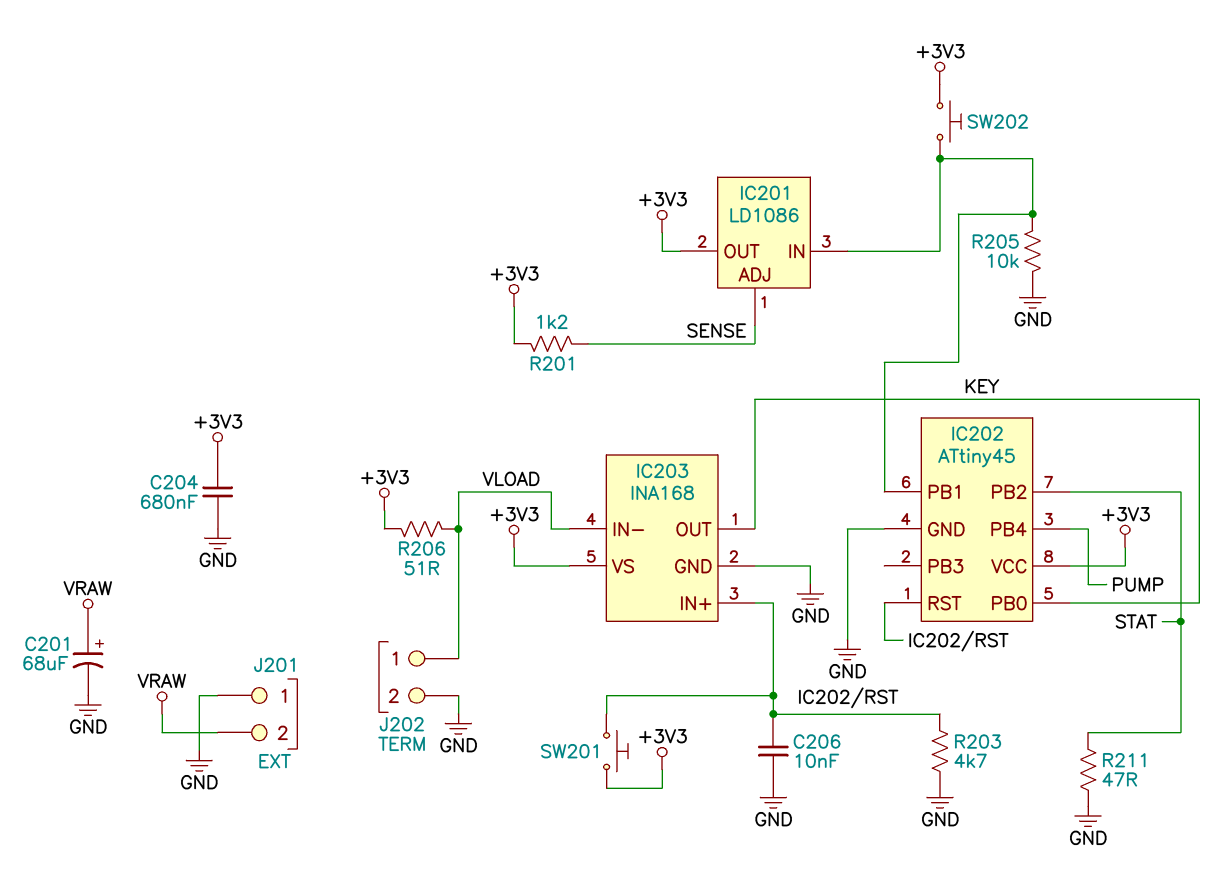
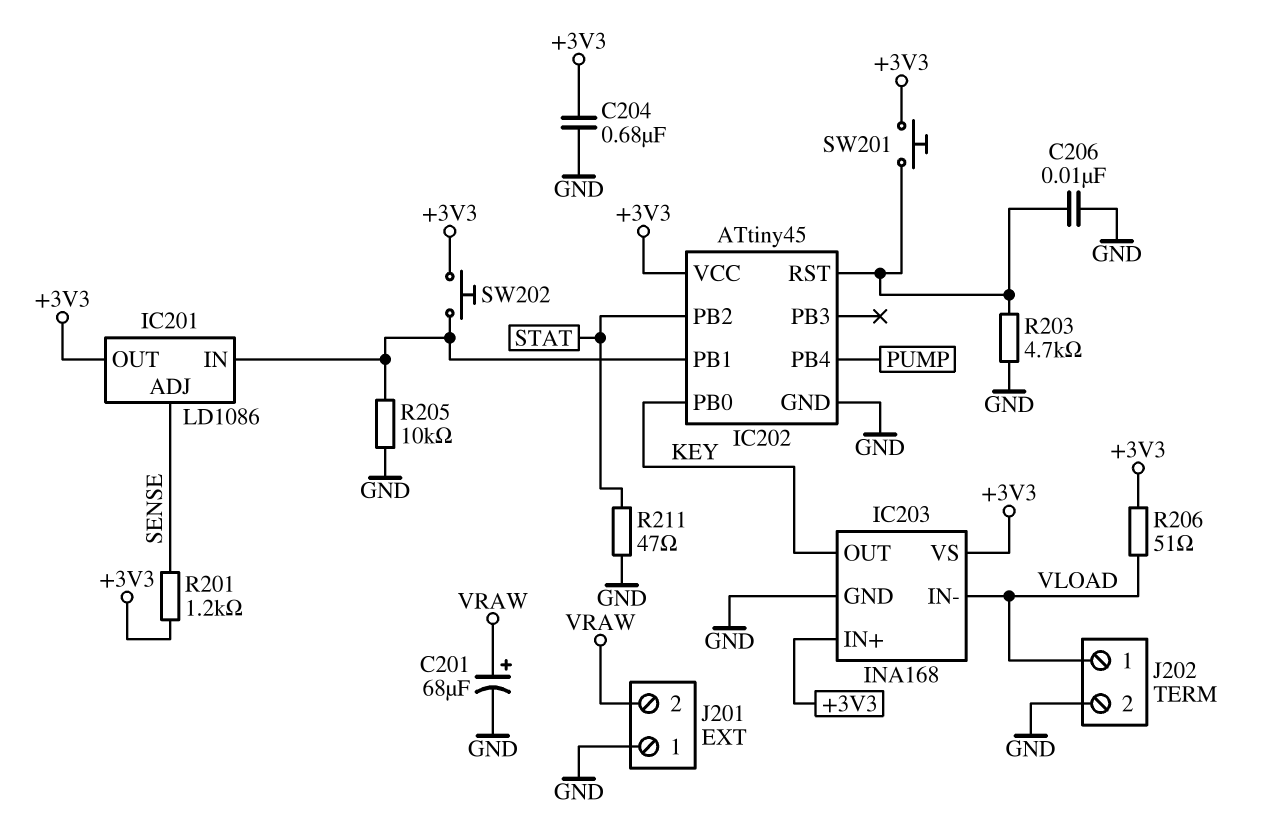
IC203 pin IN+: IC202/RST -> +3V3

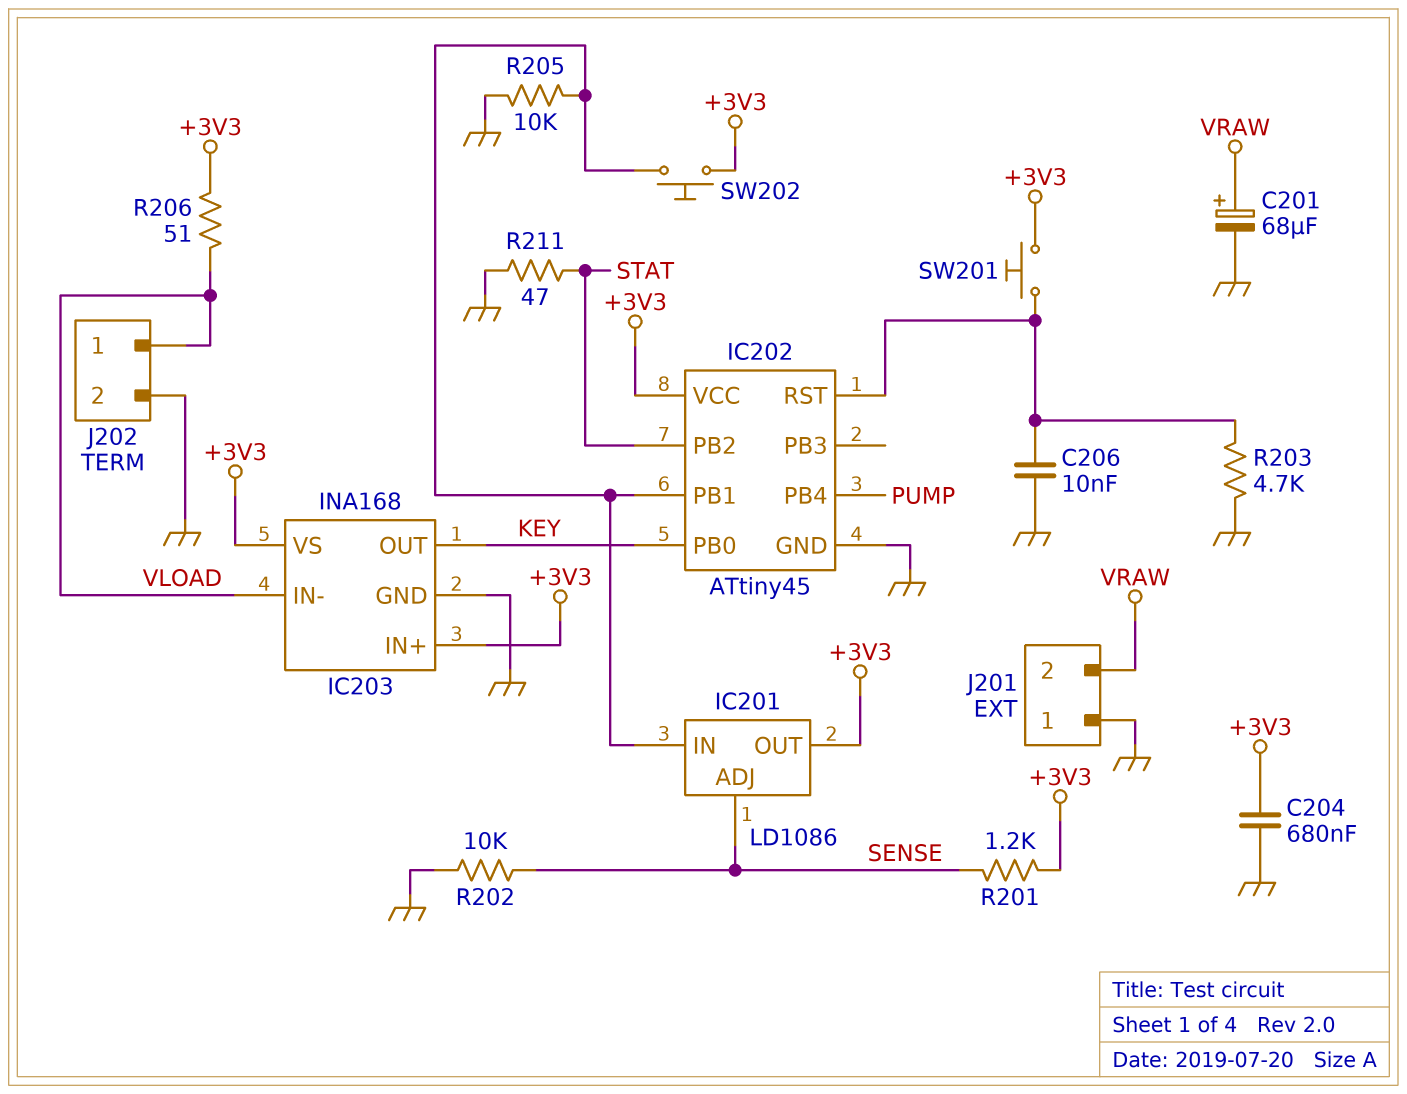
R202: none -> 10k (GND, SENSE)

